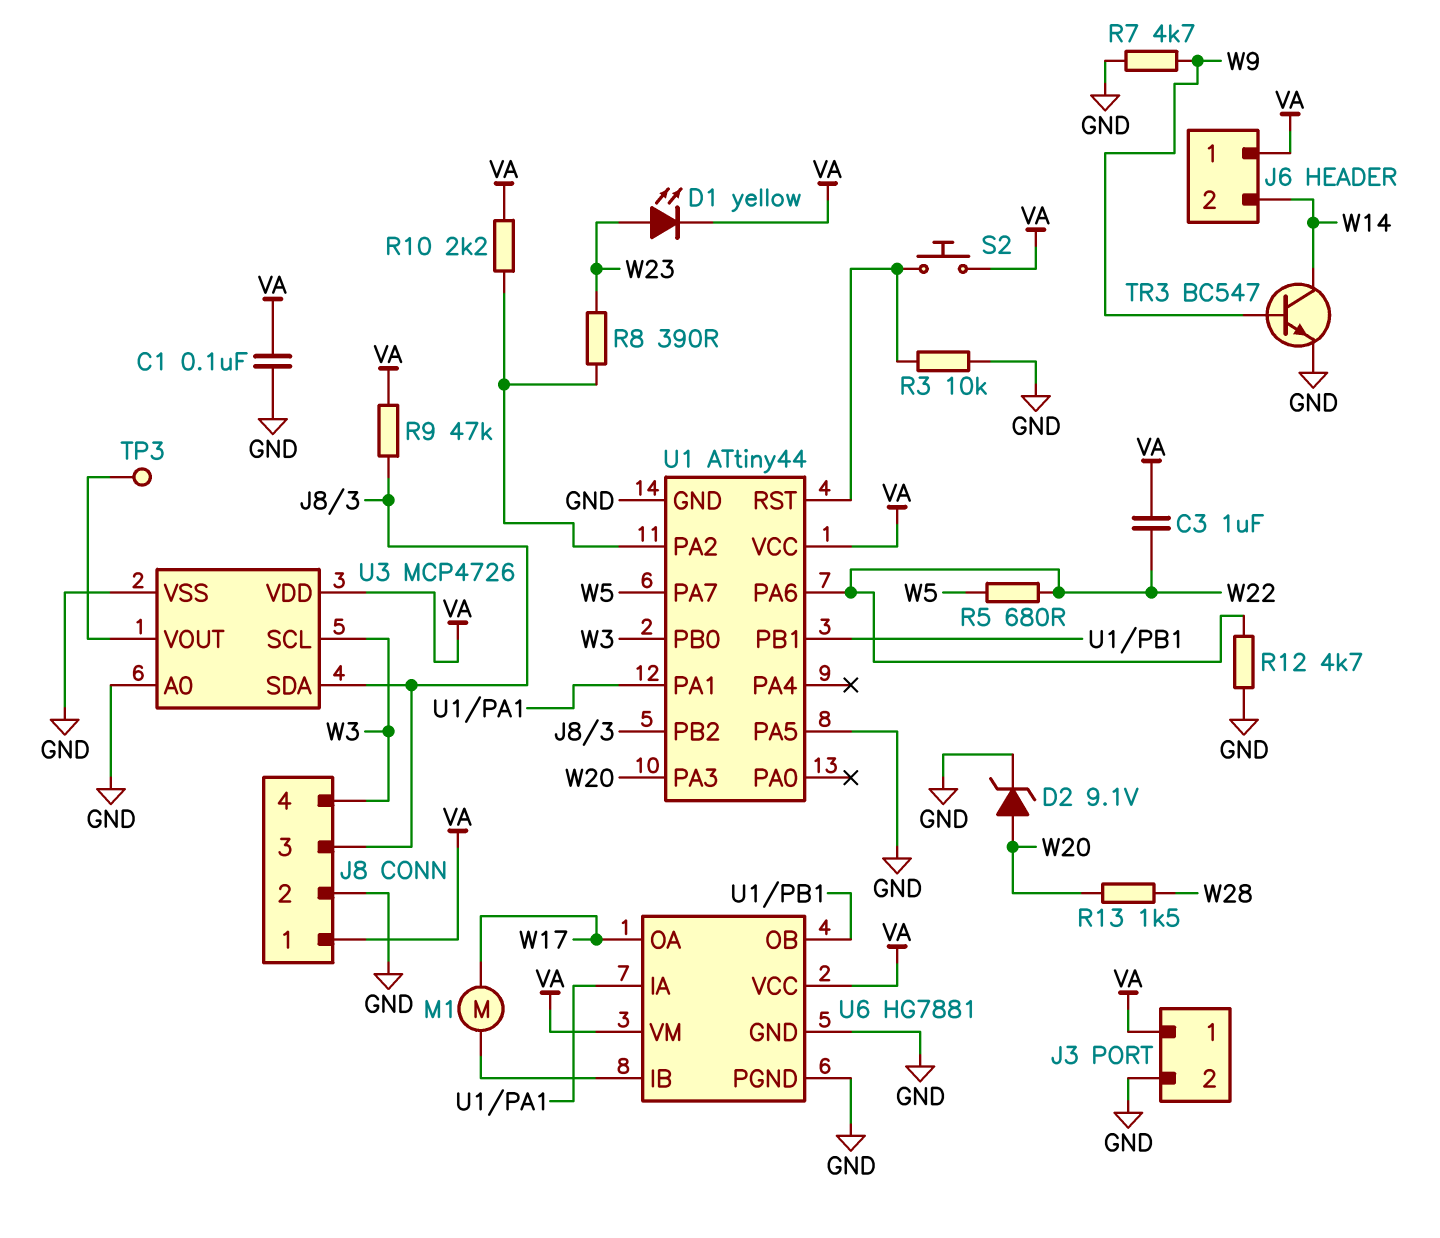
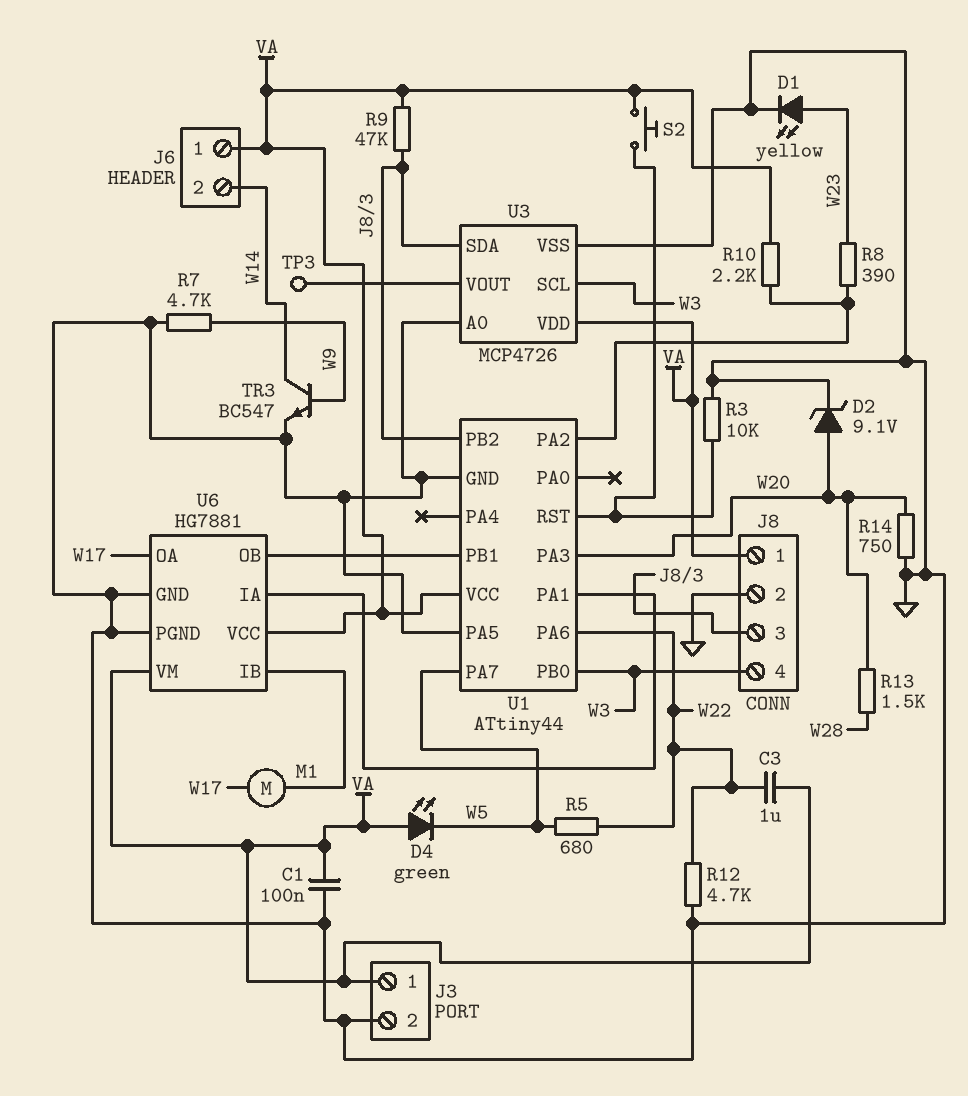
D1: LED yellow (A W23, K VA) -> LED yellow (A W23, K GND)
D4: none -> LED green (A VA, K W5)
R14: none -> 750 (GND, W20)

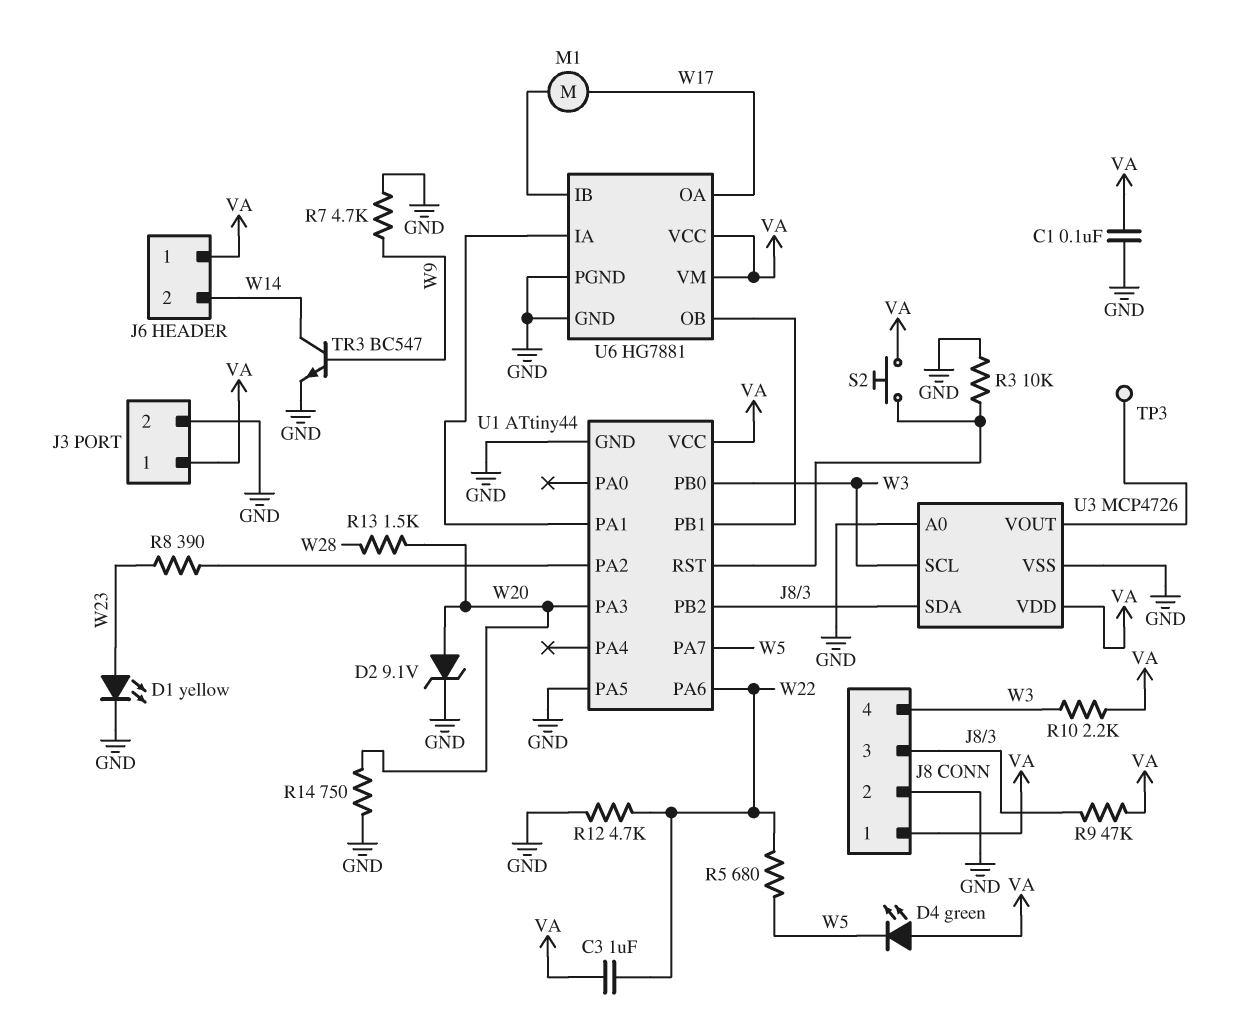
R10: 2.2k (U1/PA2, VA) -> 2.2k (VA, W3)

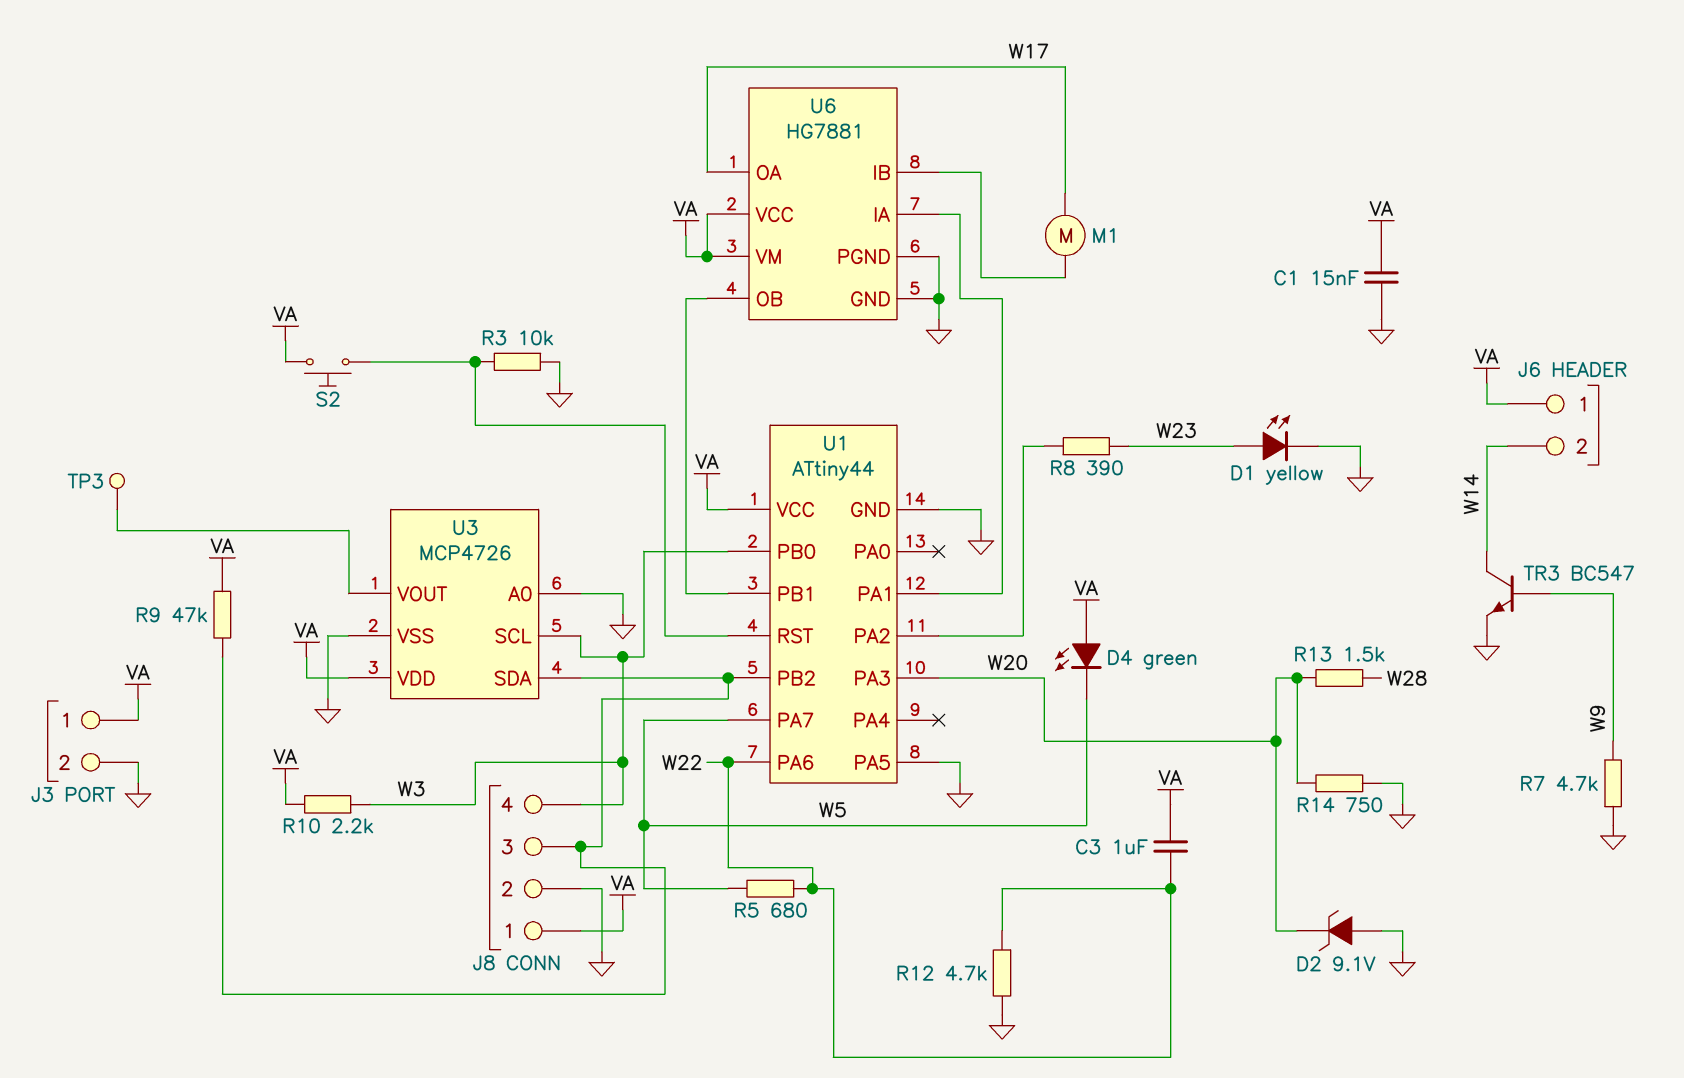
C1: 100nF (GND, VA) -> 15nF (GND, VA)
D2: zener 9.1V (A W20, K GND) -> zener 9.1V (A GND, K W20)

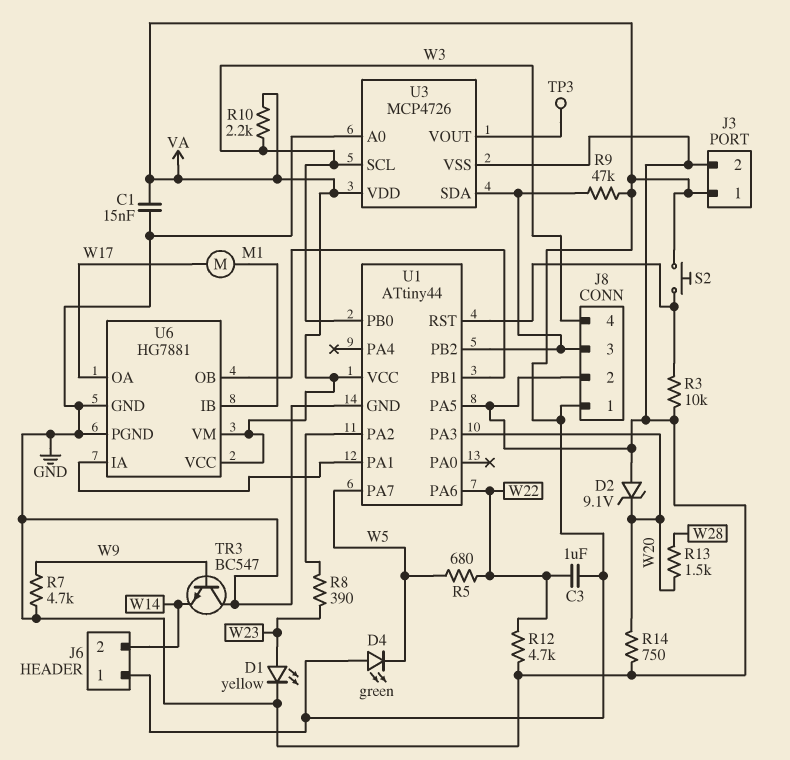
TR3: NPN BC547 (B W9, C W14, E GND) -> NPN BC547 (B W9, C GND, E W14)

